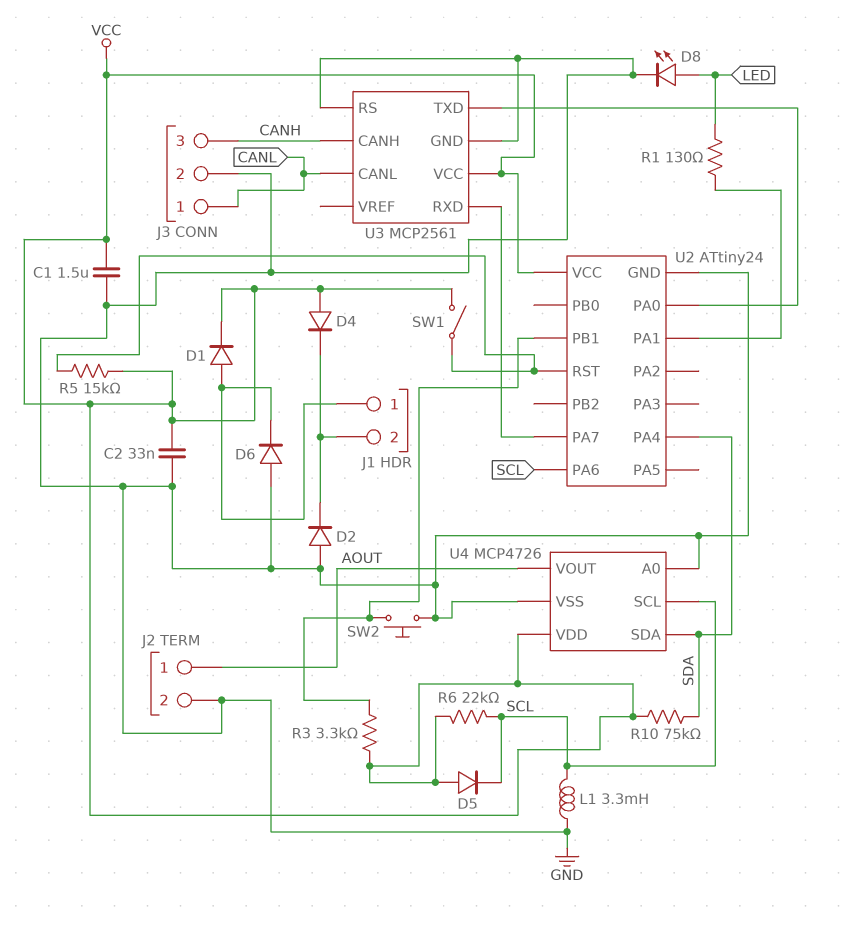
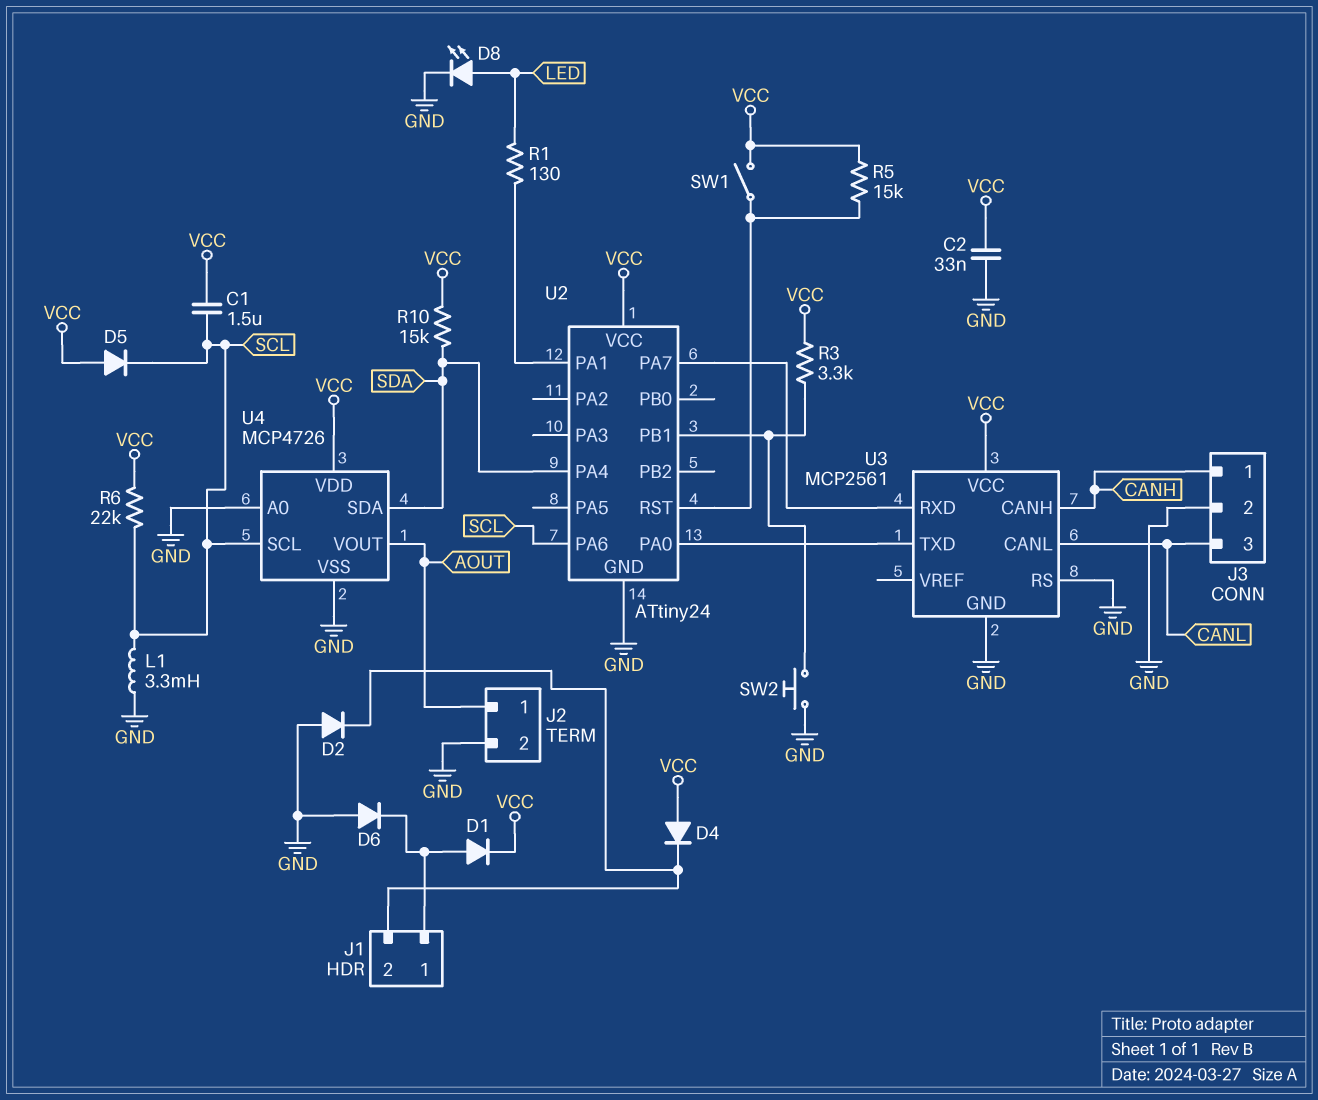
C1: 1.5uF (GND, VCC) -> 1.5uF (SCL, VCC)
J3 pin 1: CANL -> CANH
J3 pin 3: CANH -> CANL
R10: 75k (SDA, VCC) -> 15k (SDA, VCC)

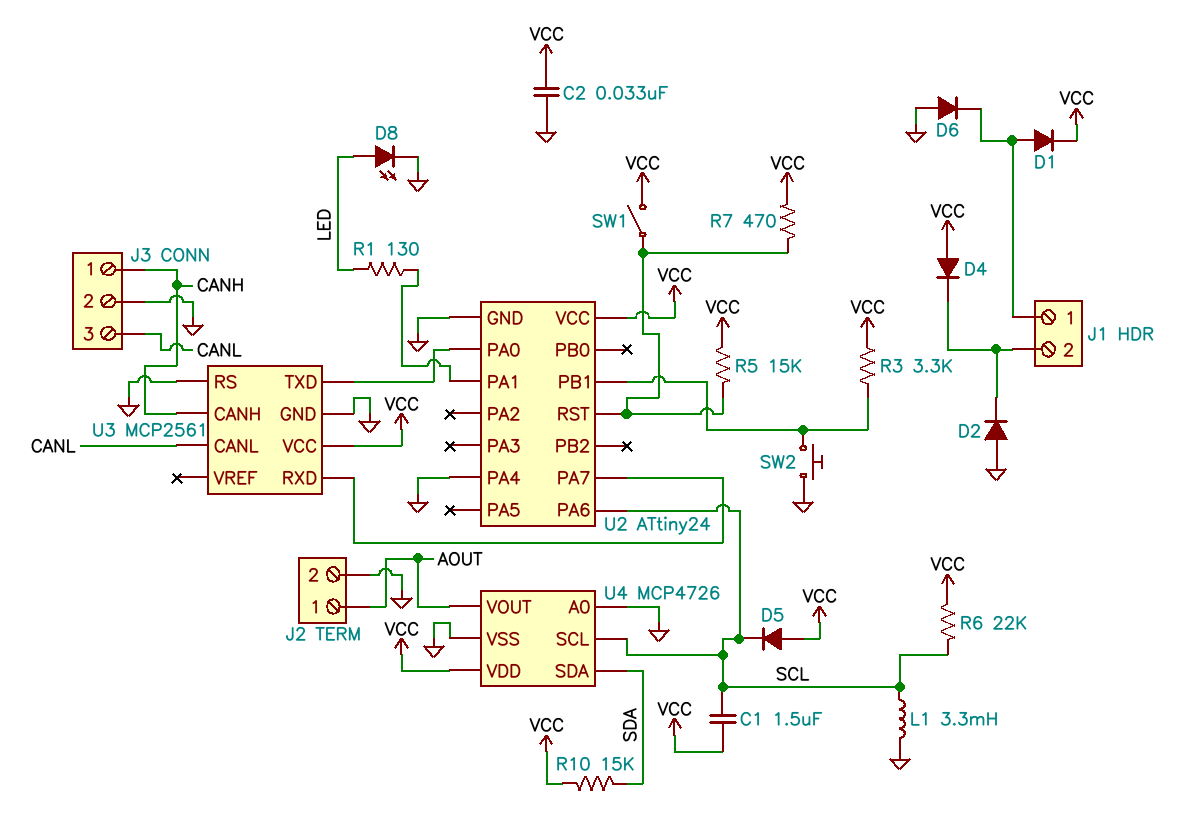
R7: none -> 470 (U2/RST, VCC)
U2 pin PA4: SDA -> GND

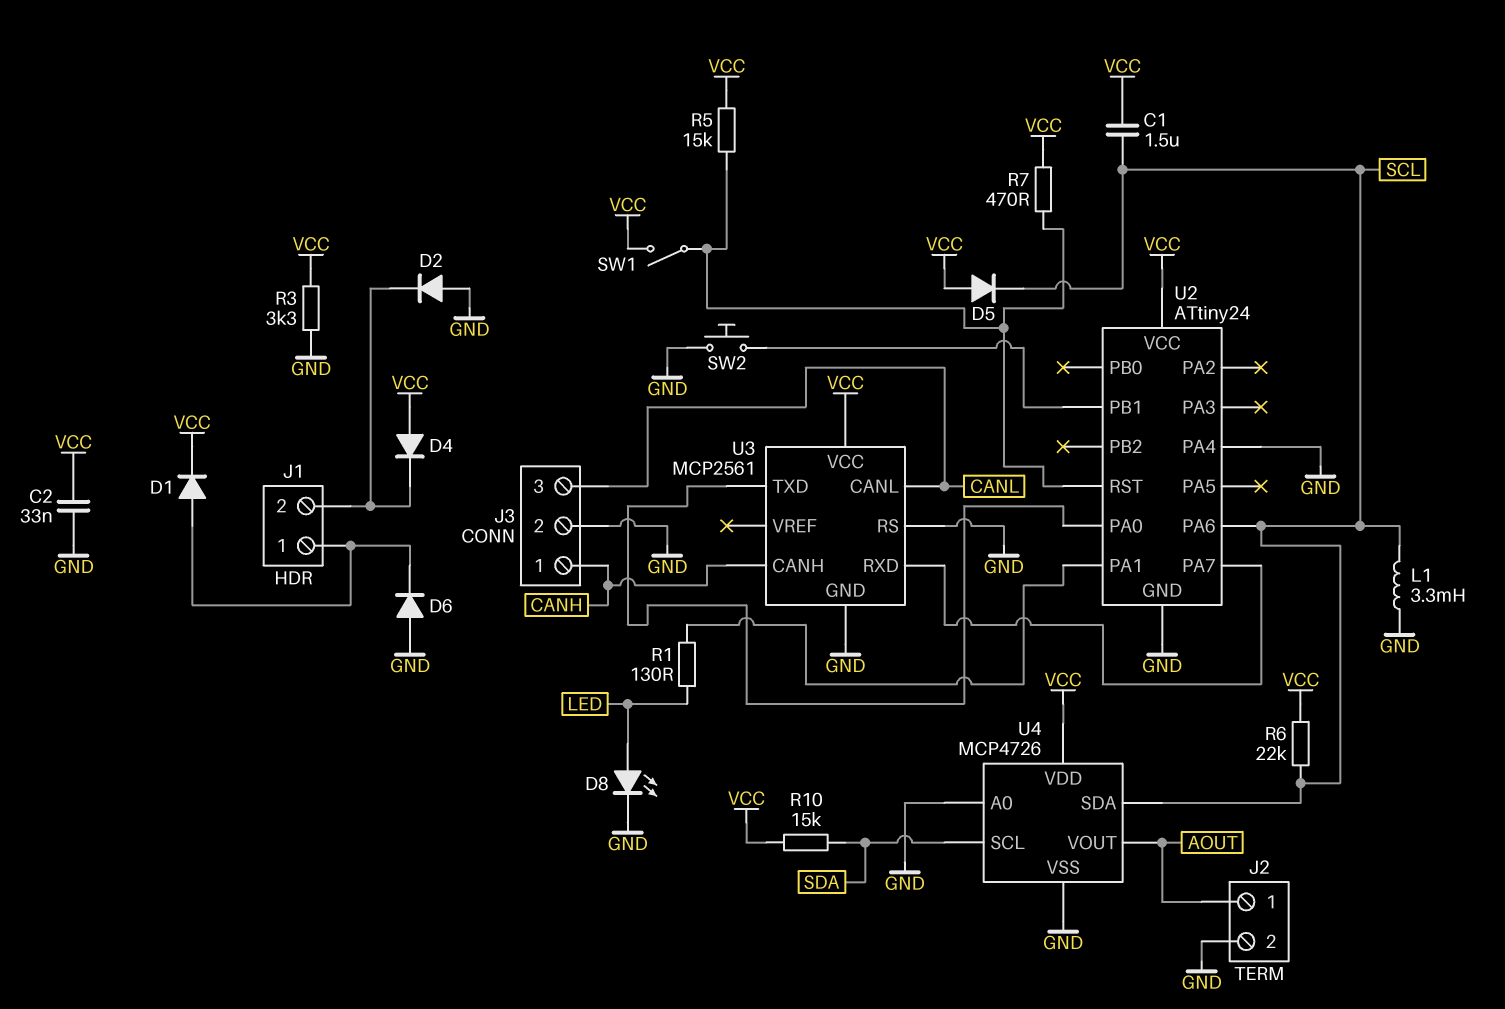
R3: 3.3k (U2/PB1, VCC) -> 3.3k (GND, VCC)
U4 pin SCL: SCL -> SDA
U4 pin SDA: SDA -> SCL

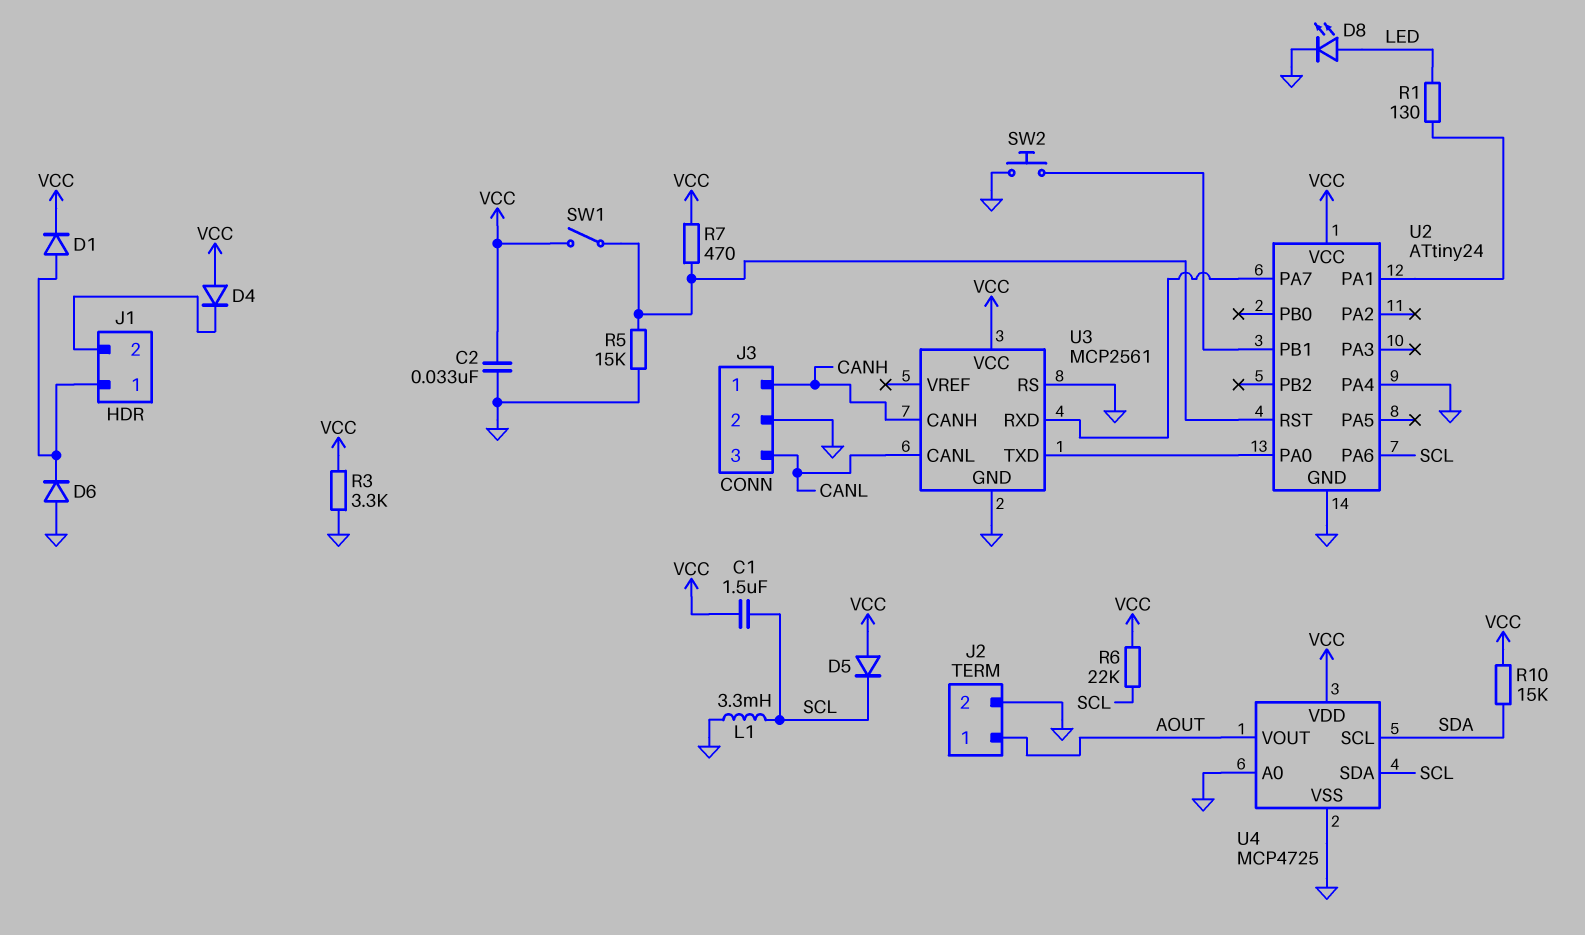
D2: diode (A GND, K J1/2) -> none
R5: 15k (U2/RST, VCC) -> 15k (GND, U2/RST)
U4: MCP4726 -> MCP4725

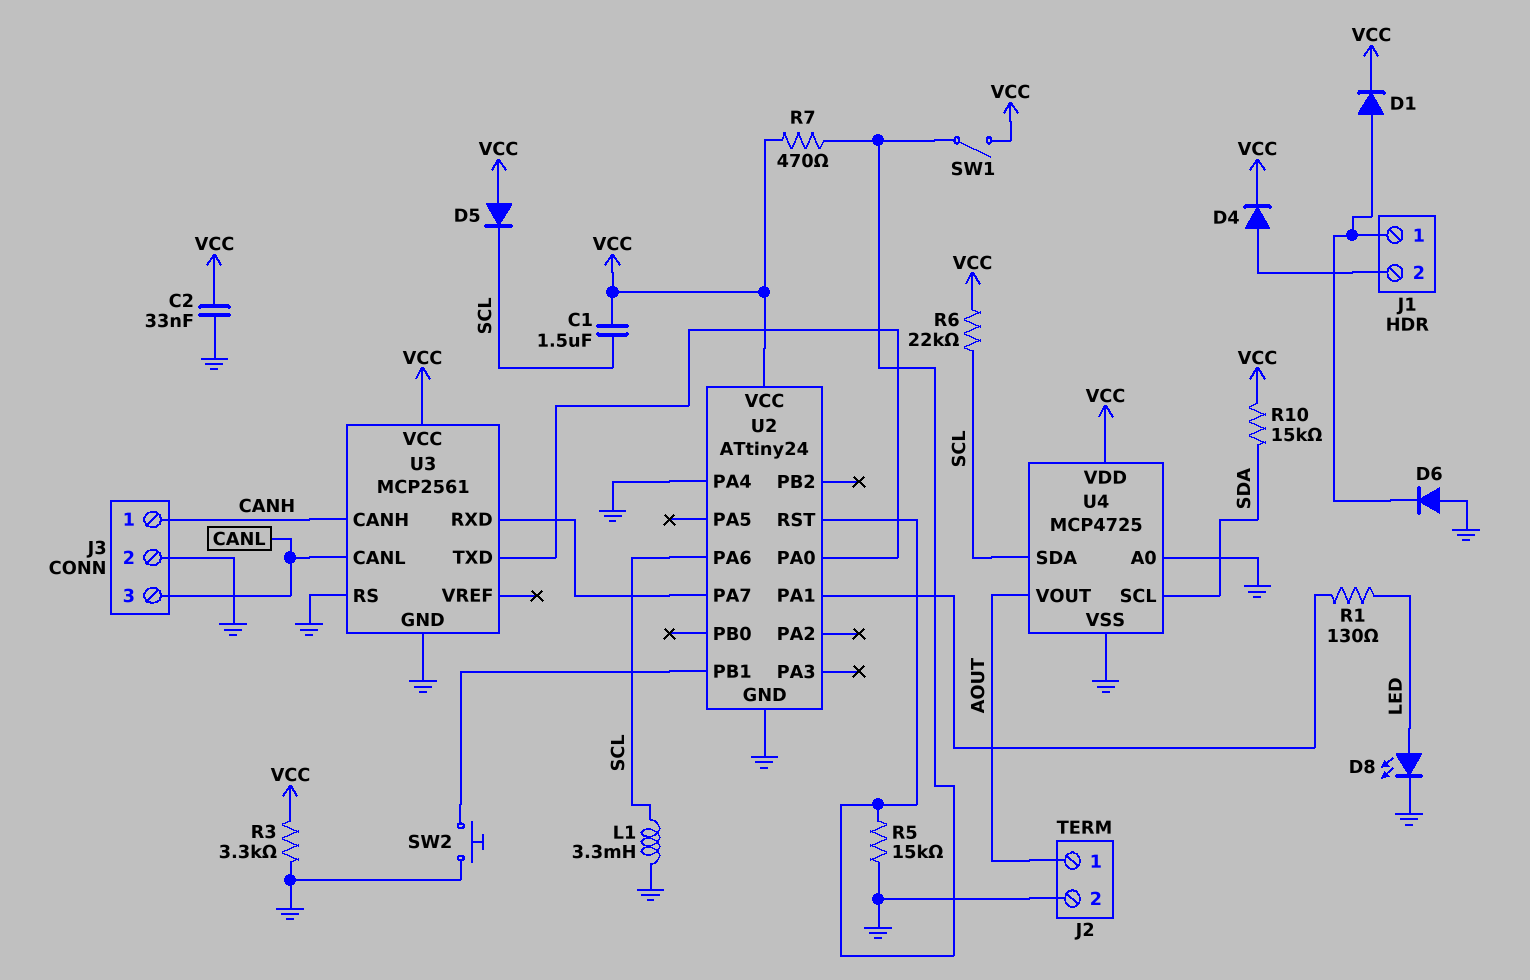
D4: diode (A VCC, K J1/2) -> diode (A J1/2, K VCC)

